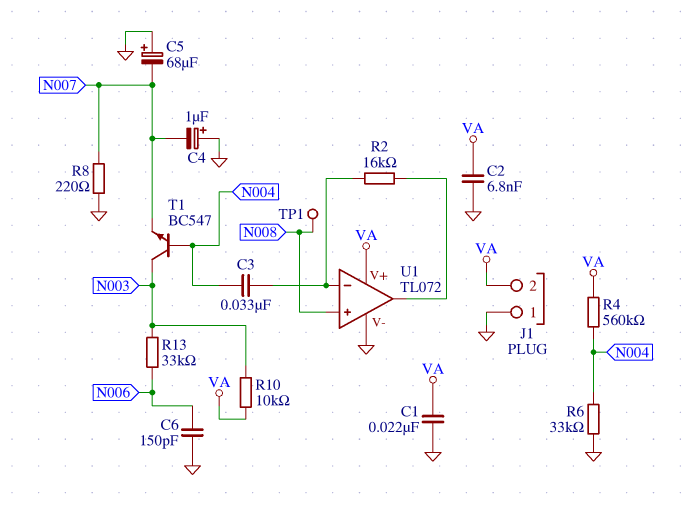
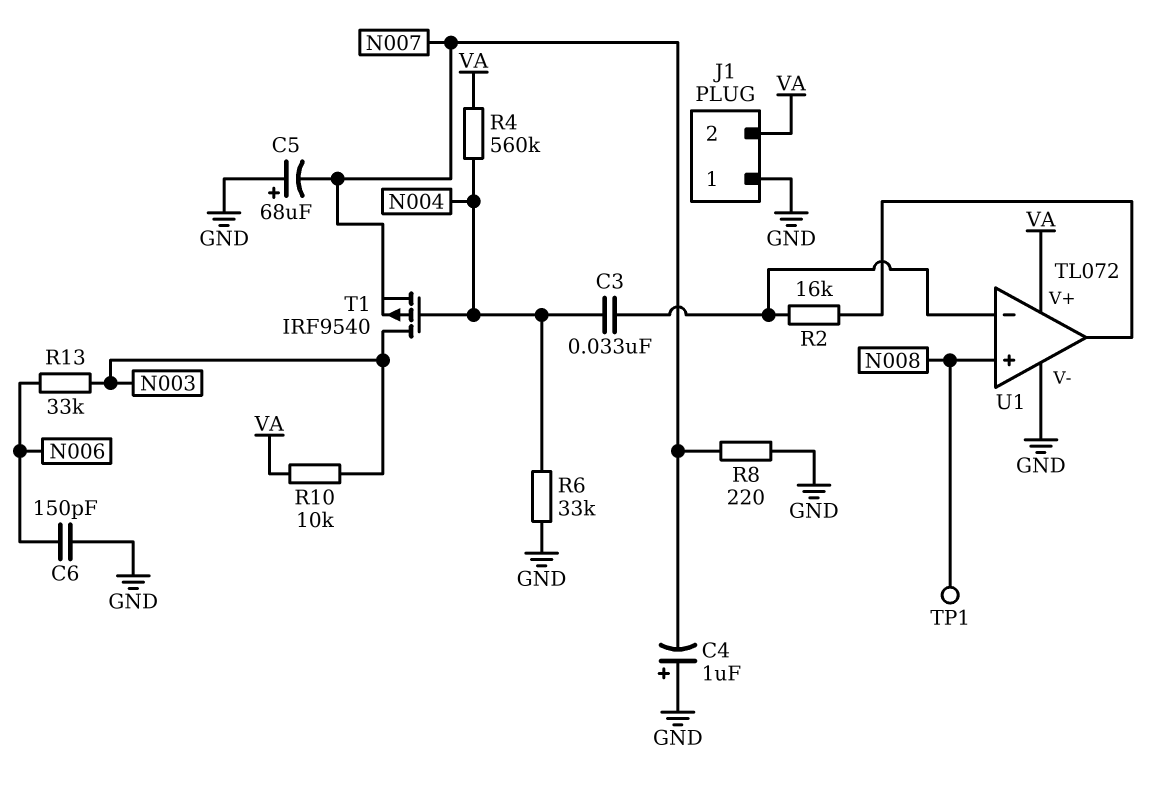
C1: 22nF (GND, VA) -> none
C2: 6.8nF (GND, VA) -> none
T1: NPN BC547 (B N004, C N003, E N007) -> PMOS IRF9540 (G N004, D N003, S N007)

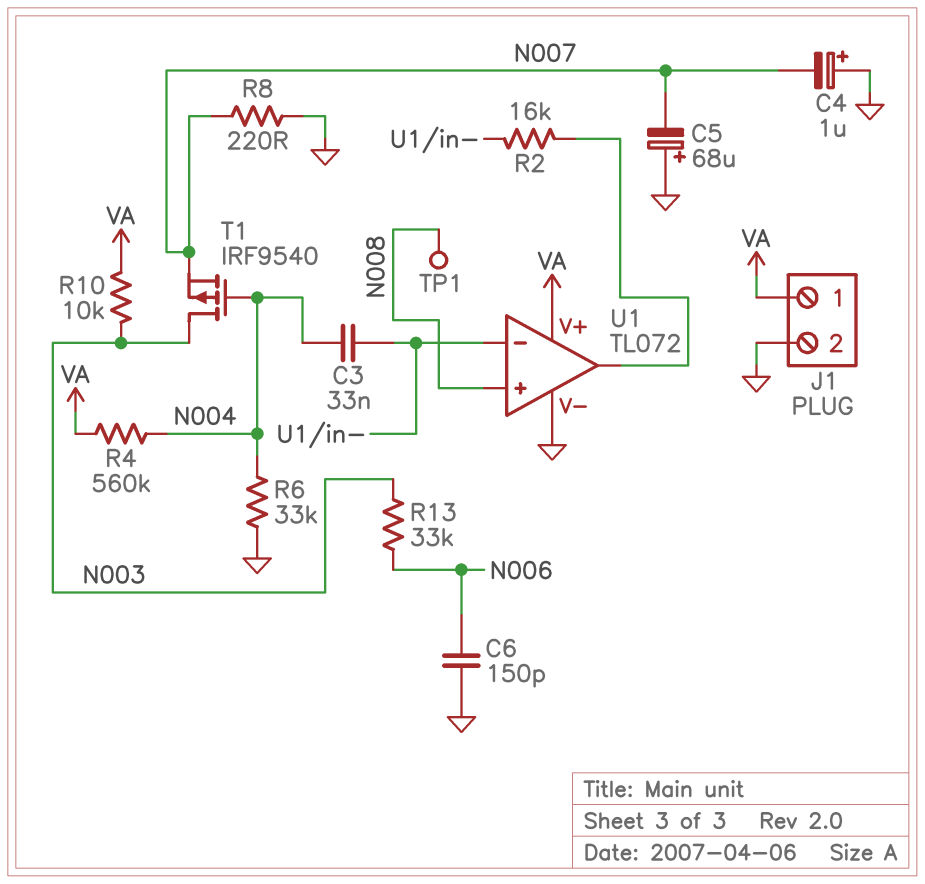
J1 pin 1: GND -> VA
J1 pin 2: VA -> GND

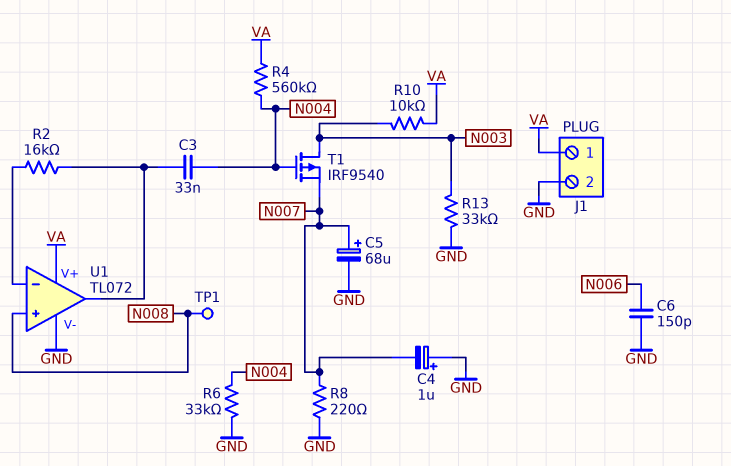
C3: 33nF (N004, U1/in-) -> 33nF (N004, U1/out)
C5: 68uF (plus GND, minus N007) -> 68uF (plus N007, minus GND)
R13: 33k (N003, N006) -> 33k (GND, N003)

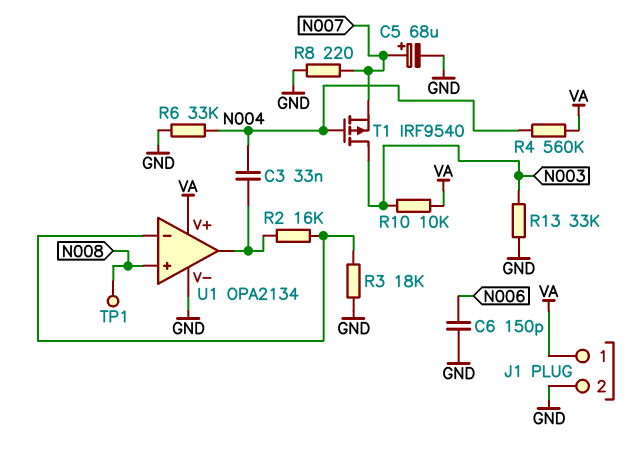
C4: 1uF (plus GND, minus N007) -> none
R3: none -> 18k (GND, U1/in-)
U1: TL072 -> OPA2134

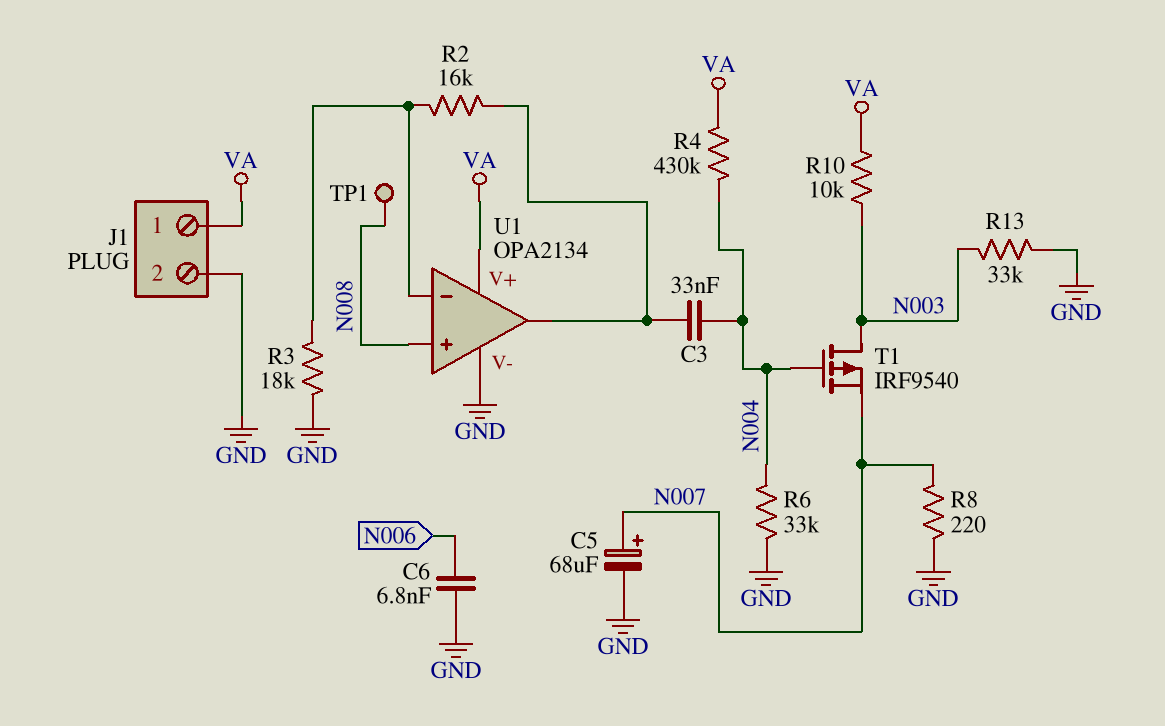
C6: 150pF (GND, N006) -> 6.8nF (GND, N006)
R4: 560k (N004, VA) -> 430k (N004, VA)

